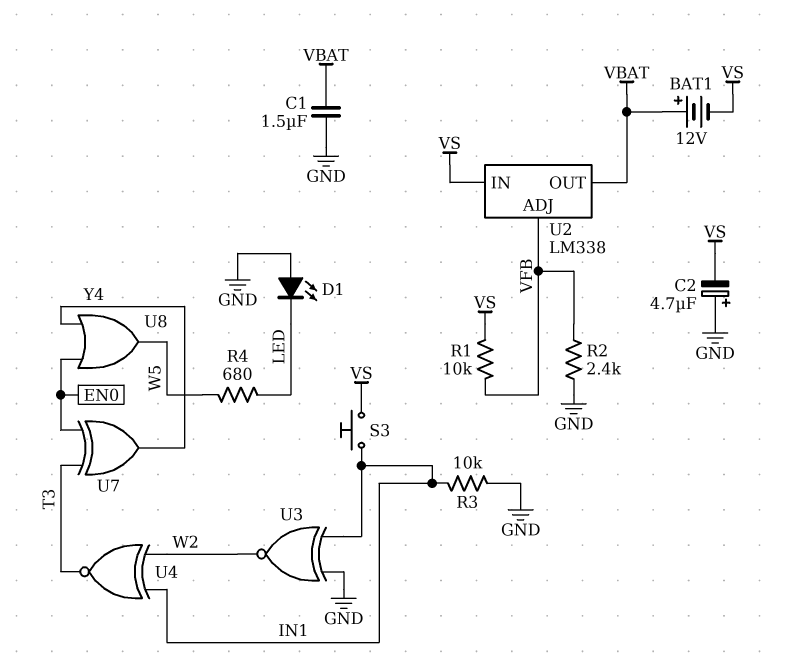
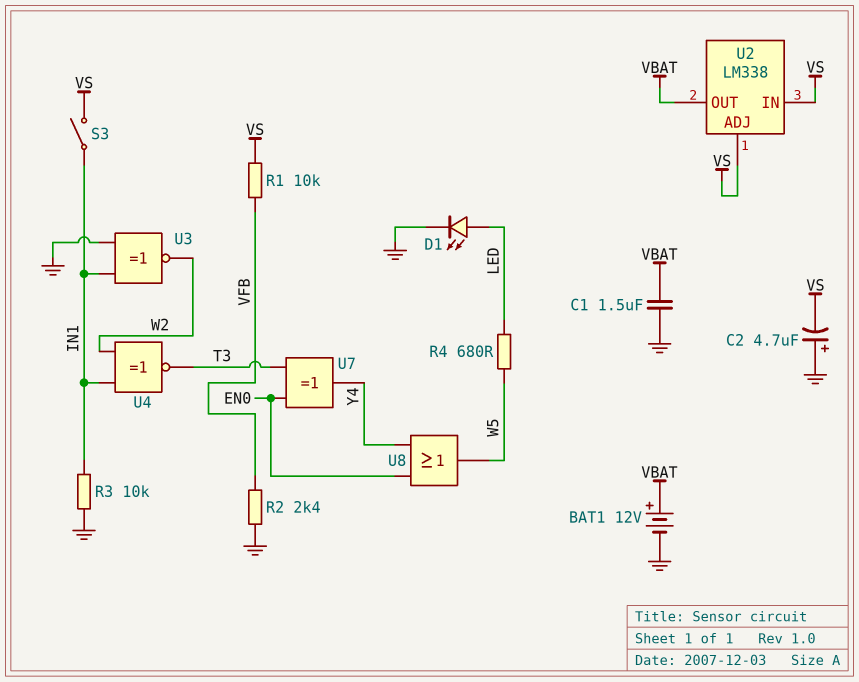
BAT1: 12V (plus VBAT, minus VS) -> 12V (plus VBAT, minus GND)
D1: LED (A GND, K LED) -> LED (A LED, K GND)
S3: button (IN1, VS) -> switch (IN1, VS)
U2 pin ADJ: VFB -> VS

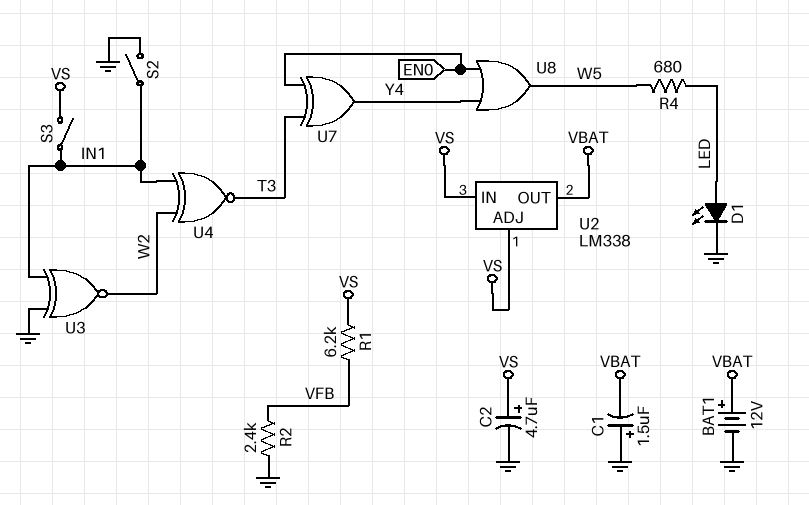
C1: 1.5uF (GND, VBAT) -> 1.5uF (plus GND, minus VBAT)
C2: 4.7uF (plus GND, minus VS) -> 4.7uF (plus VS, minus GND)
R1: 10k (VFB, VS) -> 6.2k (VFB, VS)
R3: 10k (GND, IN1) -> none
S2: none -> switch (GND, IN1)

